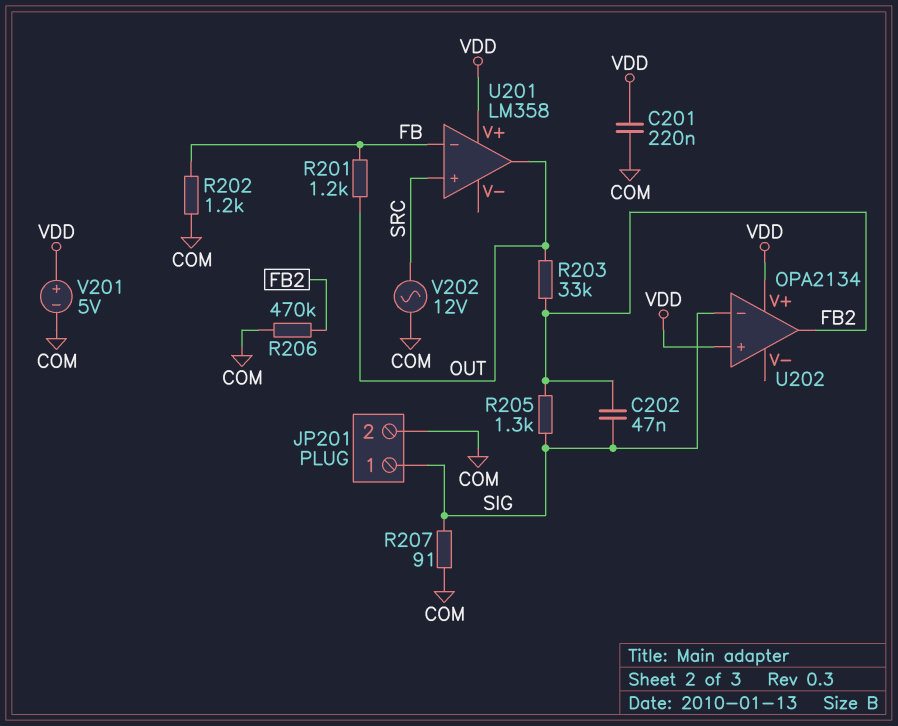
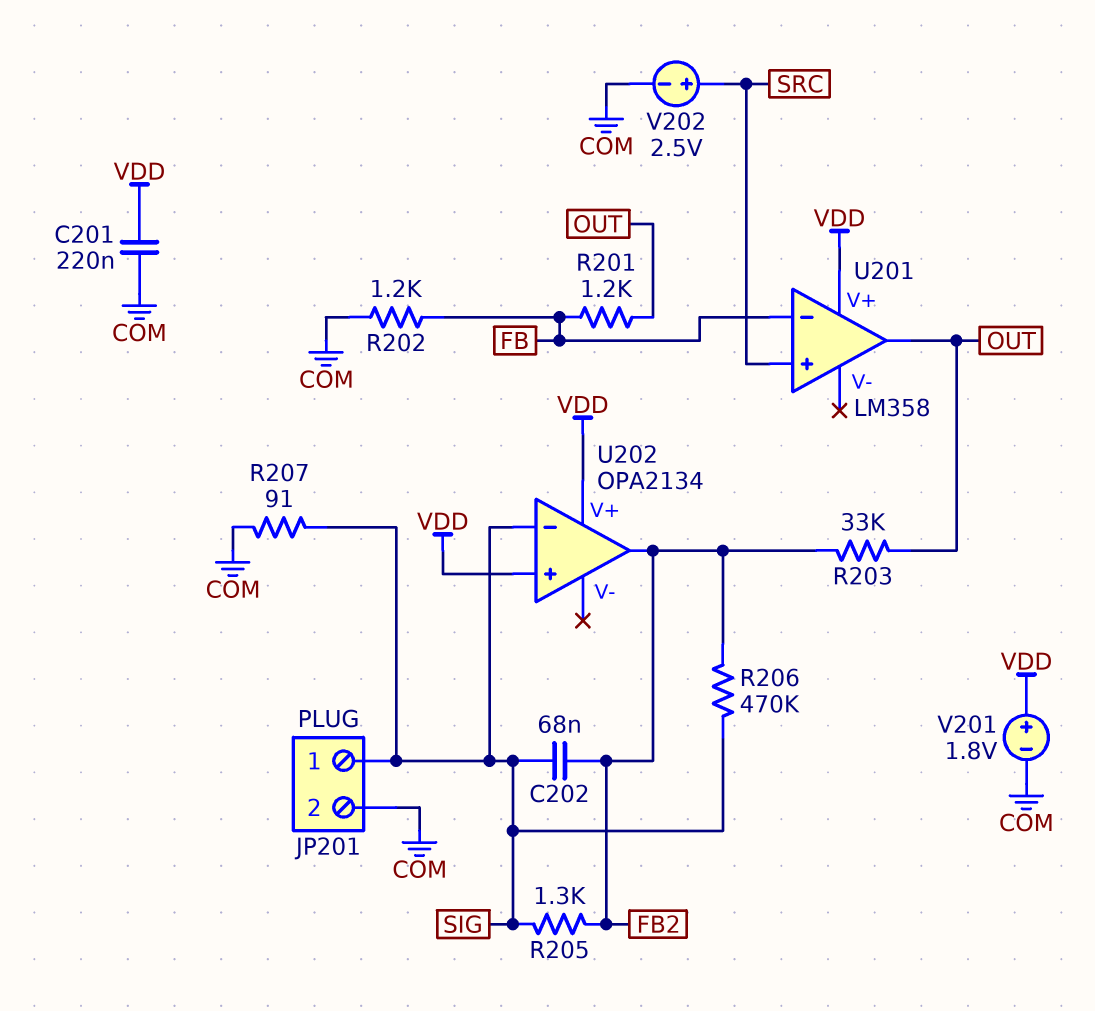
C202: 47nF (FB2, SIG) -> 68nF (FB2, SIG)
R206: 470k (COM, FB2) -> 470k (FB2, SIG)
V201: 5V (plus VDD, minus COM) -> 1.8V (plus VDD, minus COM)
V202: AC 12V (COM, SRC) -> 2.5V (plus SRC, minus COM)

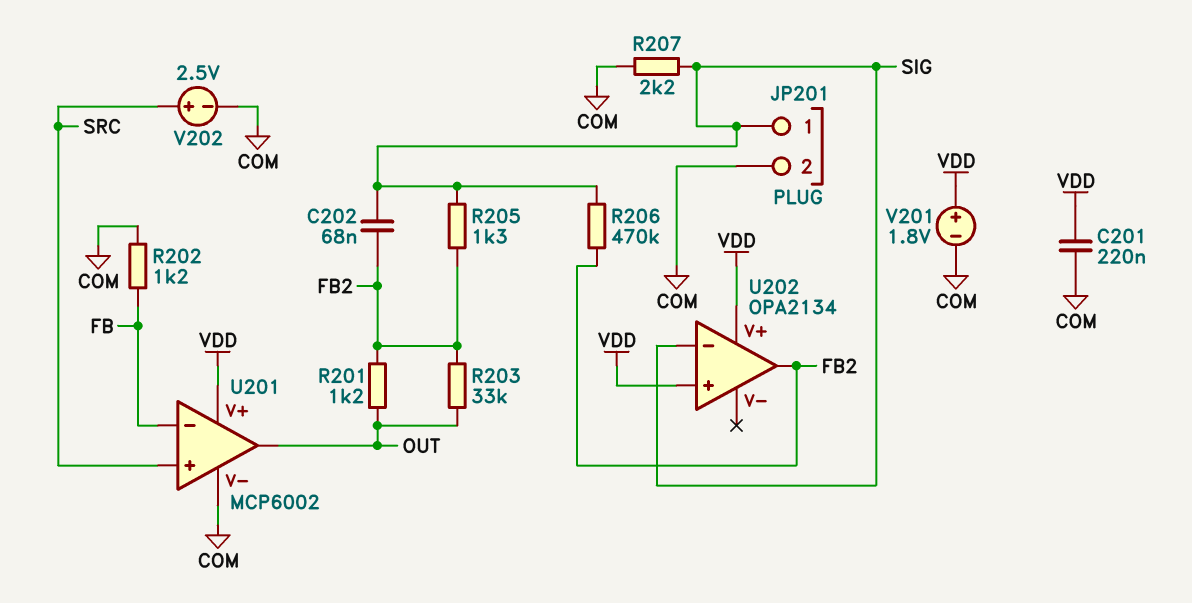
R201: 1.2k (FB, OUT) -> 1.2k (FB2, OUT)
R207: 91 (COM, SIG) -> 2.2k (COM, SIG)
U201: LM358 -> MCP6002
U201 pin V-: none -> COM

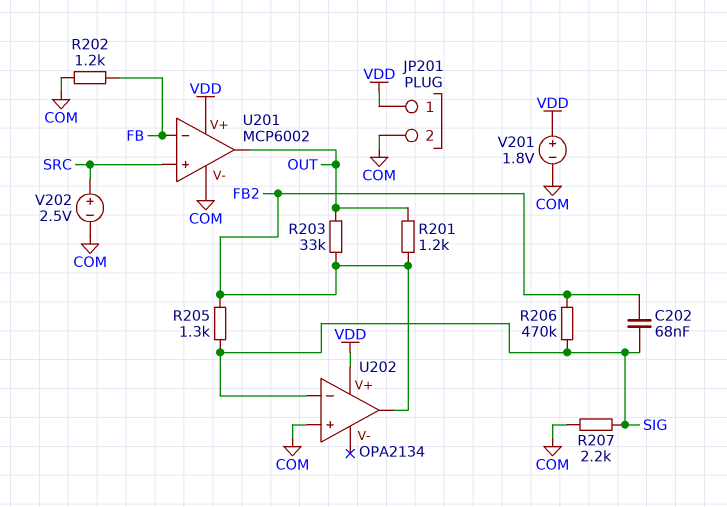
C201: 220nF (COM, VDD) -> none
JP201 pin 1: SIG -> VDD
U202 pin in+: VDD -> COM

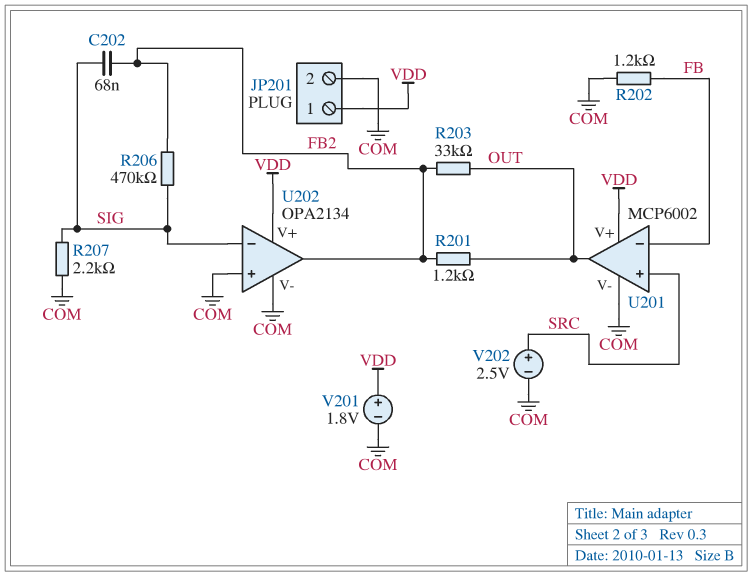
R205: 1.3k (FB2, SIG) -> none
U202 pin V-: none -> COM

